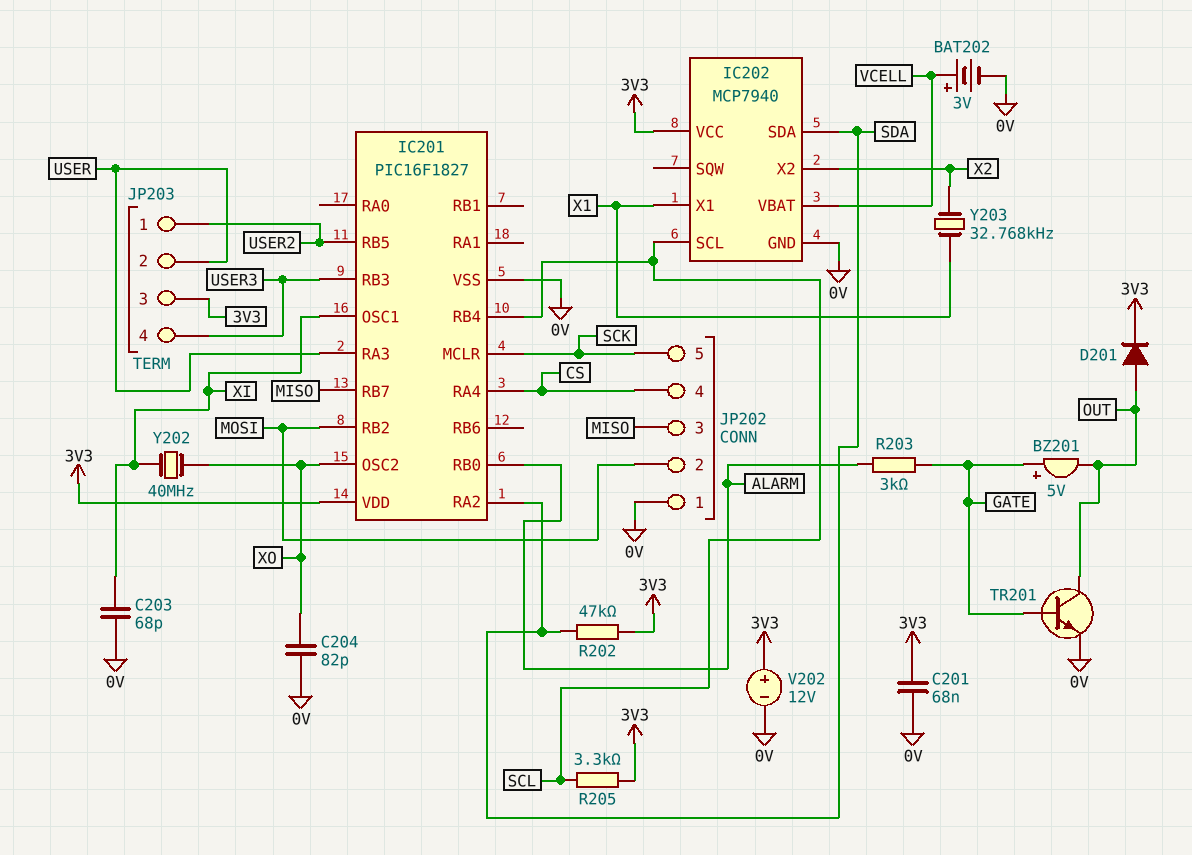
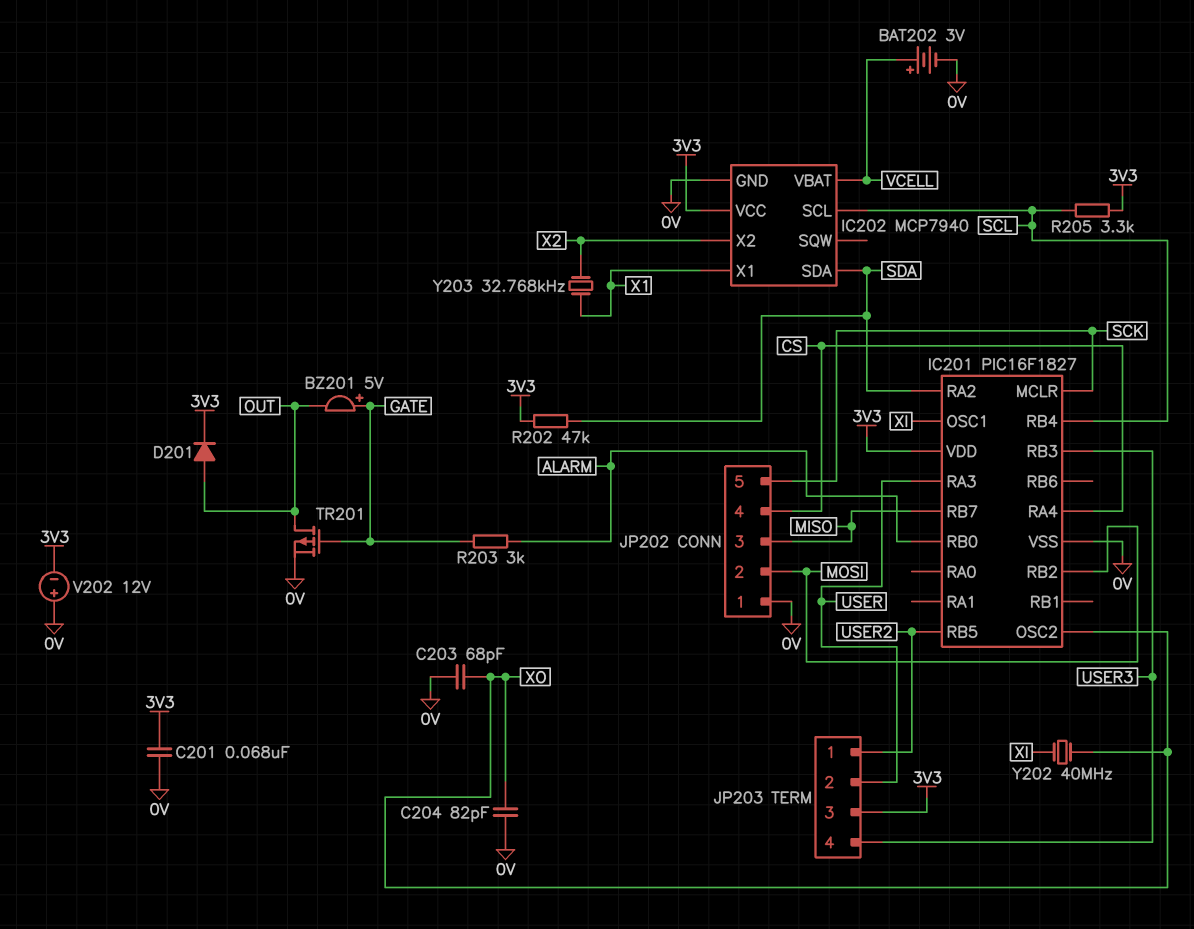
C203: 68pF (0V, XI) -> 68pF (0V, XO)
TR201: NPN (B GATE, C OUT, E 0V) -> PMOS (G GATE, D OUT, S 0V)
V202: 12V (plus 3V3, minus 0V) -> 12V (plus 0V, minus 3V3)

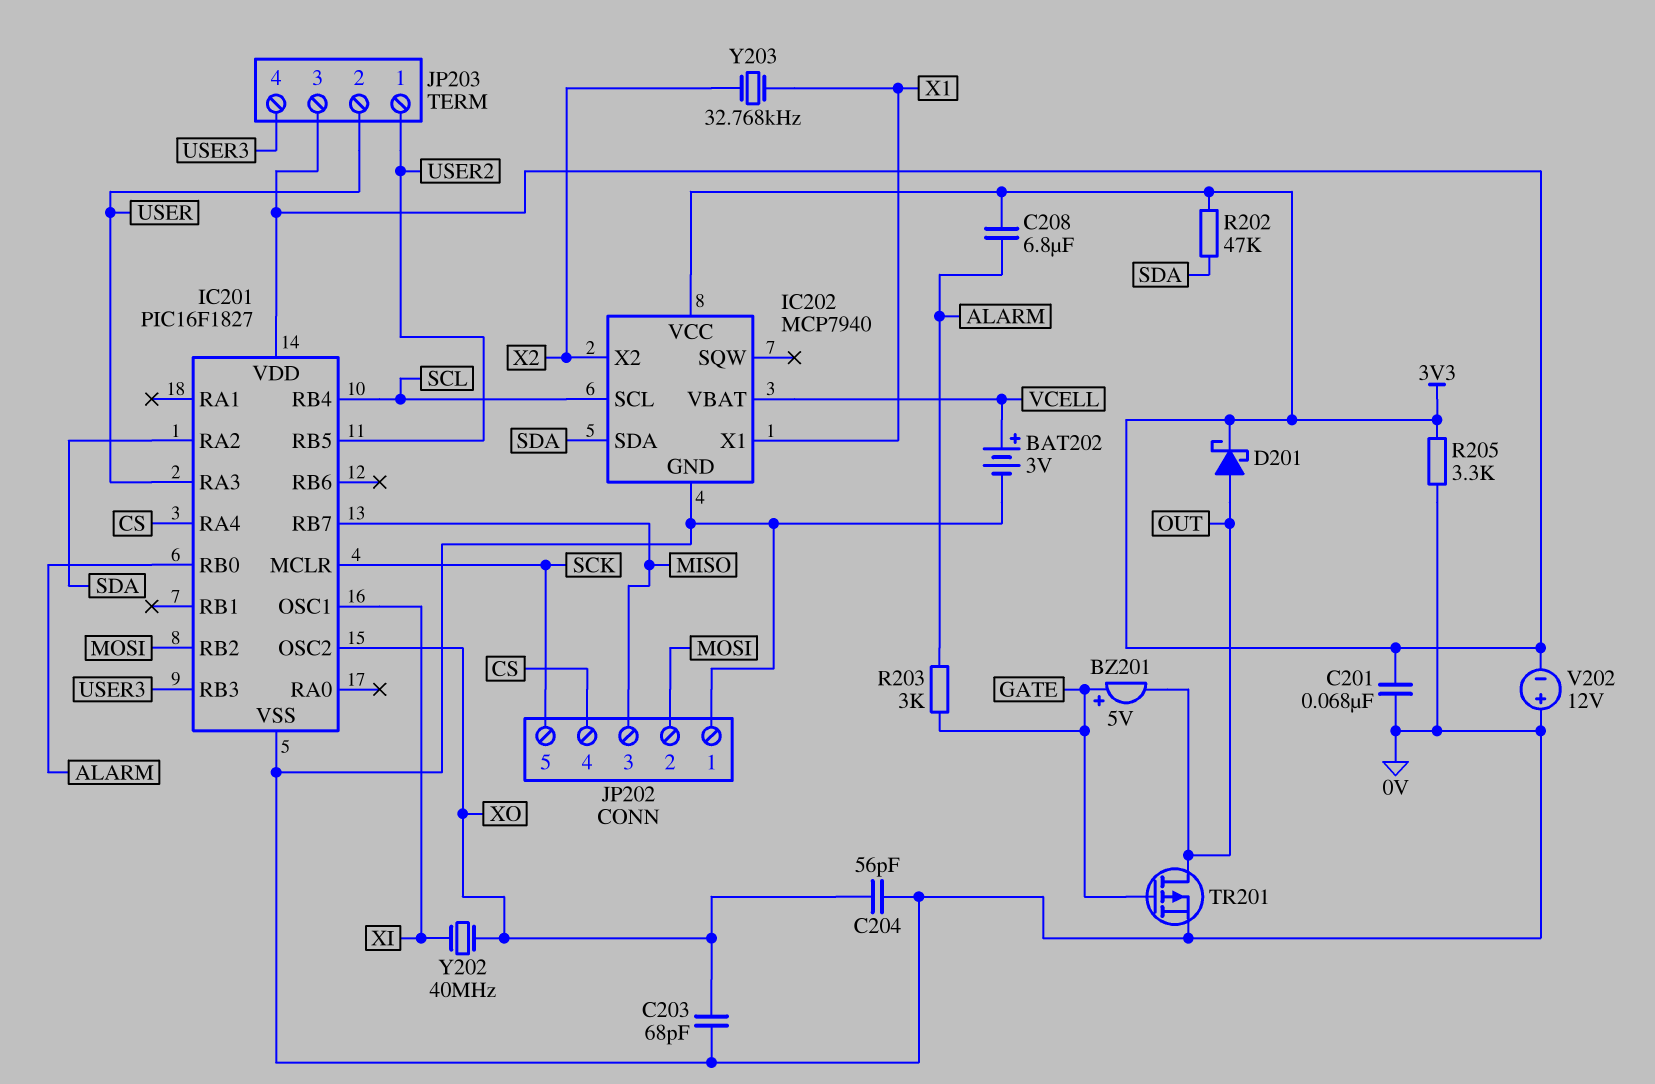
C204: 82pF (0V, XO) -> 56pF (0V, XO)
C208: none -> 6.8uF (3V3, ALARM)
D201: diode (A OUT, K 3V3) -> schottky (A OUT, K 3V3)
R205: 3.3k (3V3, SCL) -> 3.3k (0V, 3V3)

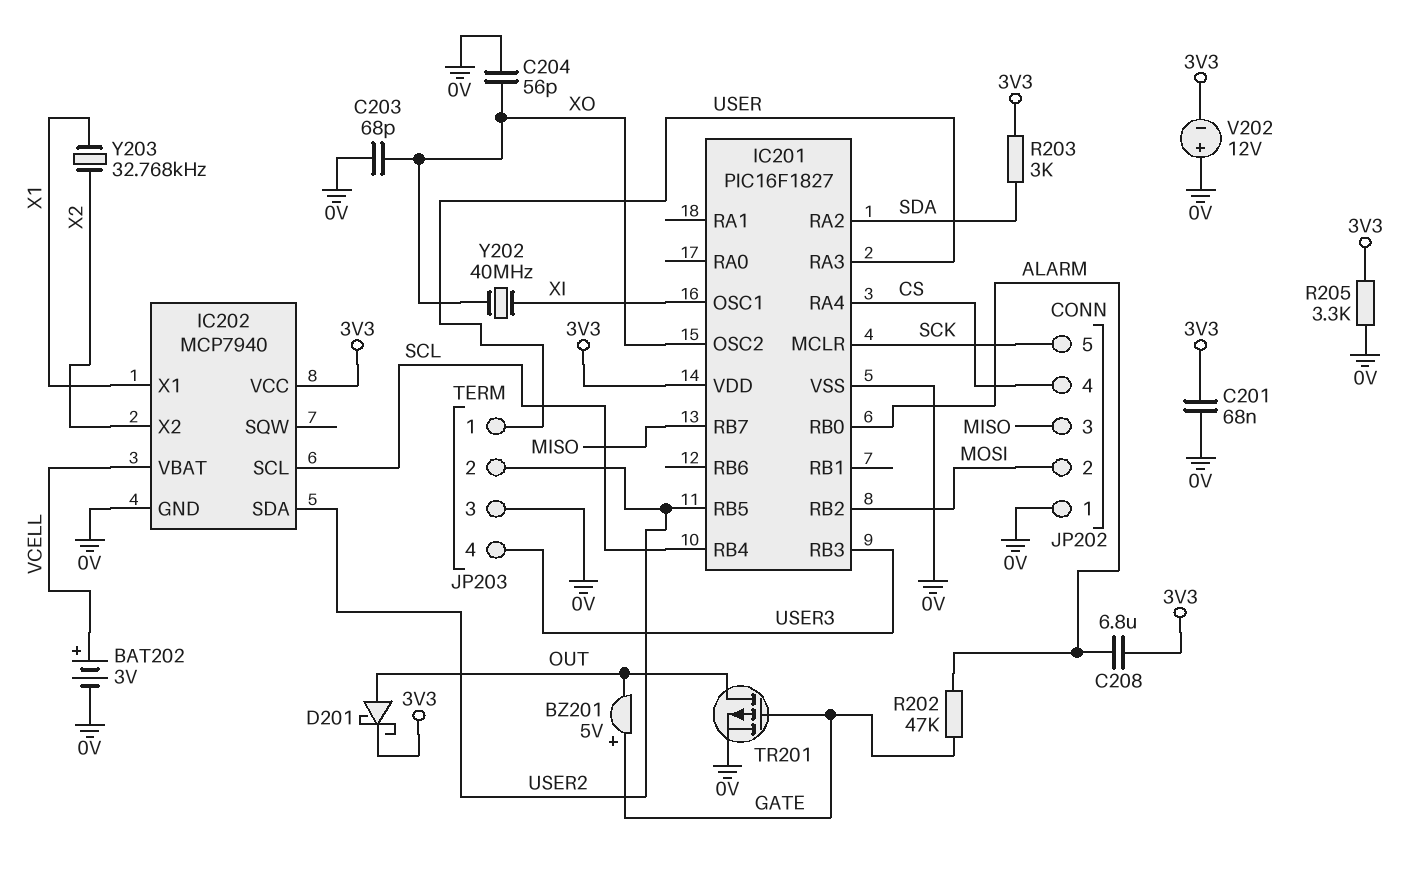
IC202 pin SDA: SDA -> USER2
JP203 pin 1: USER2 -> USER
JP203 pin 2: USER -> USER2
JP203 pin 3: 3V3 -> 0V
R202: 47k (3V3, SDA) -> 47k (ALARM, GATE)
R203: 3k (ALARM, GATE) -> 3k (3V3, SDA)

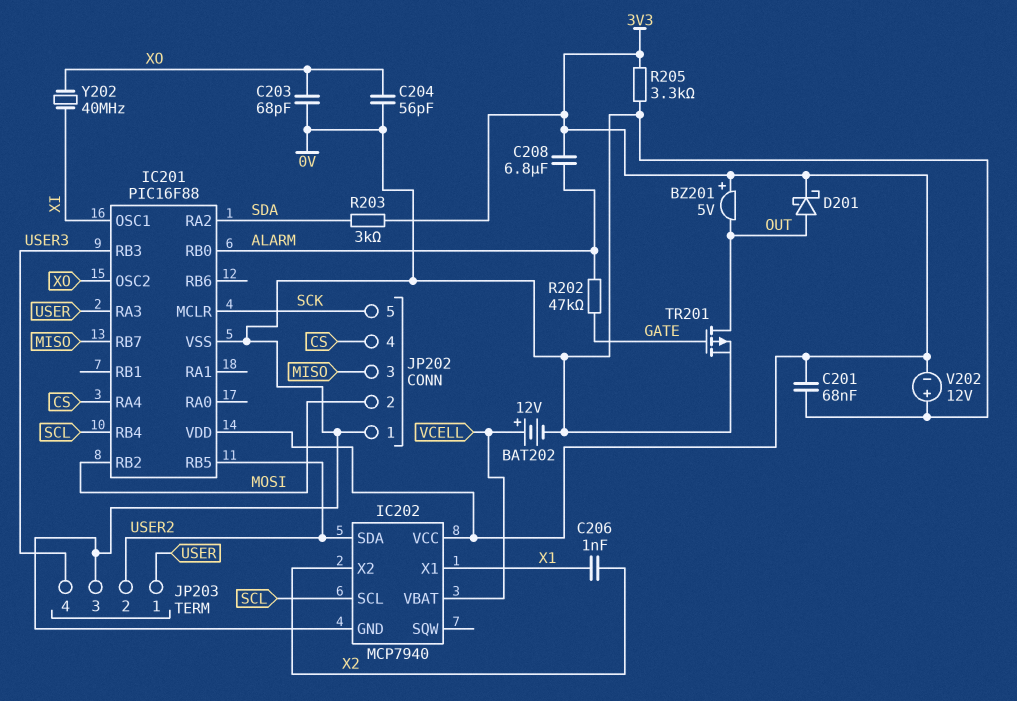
BAT202: 3V (plus VCELL, minus 0V) -> 12V (plus VCELL, minus 0V)
BZ201: buzzer 5V (plus GATE, minus OUT) -> buzzer 5V (plus 3V3, minus OUT)
C206: none -> 1nF (X1, X2)
IC201: PIC16F1827 -> PIC16F88
Y203: 32.768kHz (X1, X2) -> none

